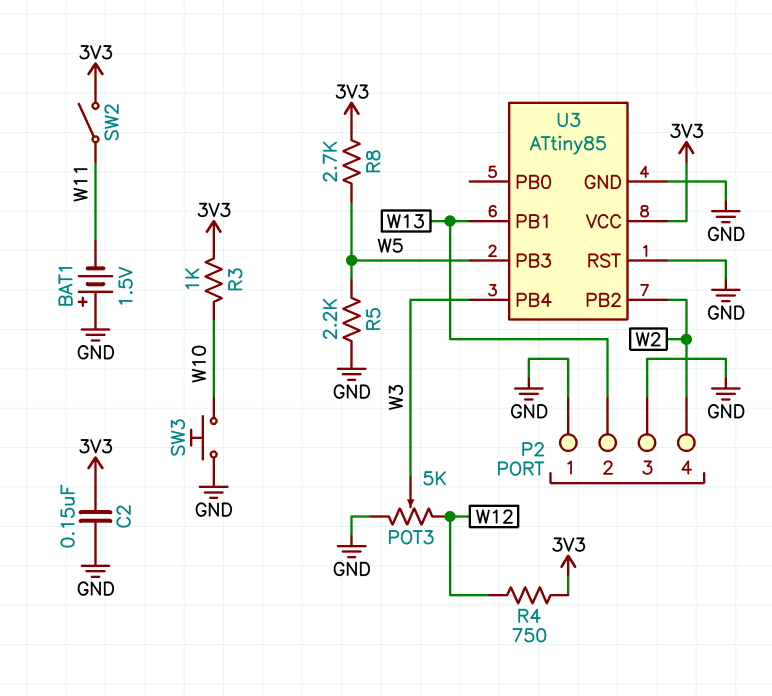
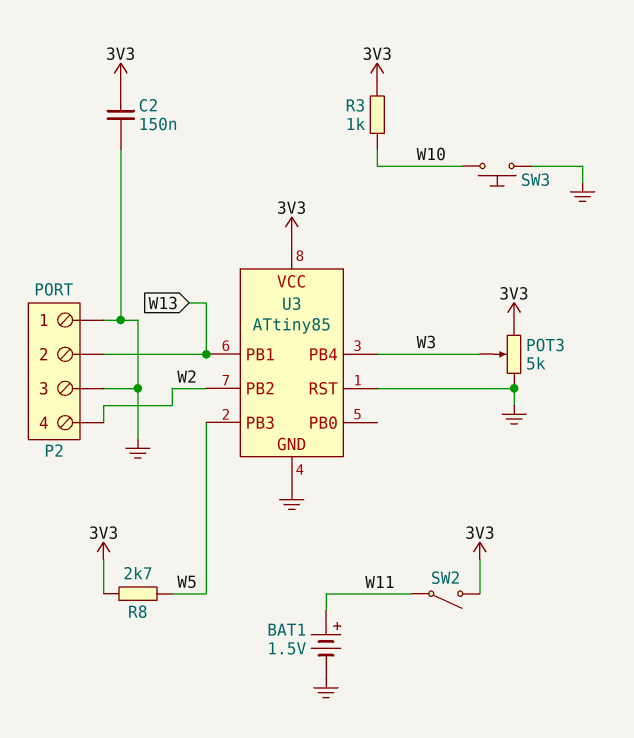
BAT1: 1.5V (plus GND, minus W11) -> 1.5V (plus W11, minus GND)
POT3: 5k (GND, W12, wiper W3) -> 5k (3V3, GND, wiper W3)
R4: 750 (3V3, W12) -> none
R5: 2.2k (GND, W5) -> none

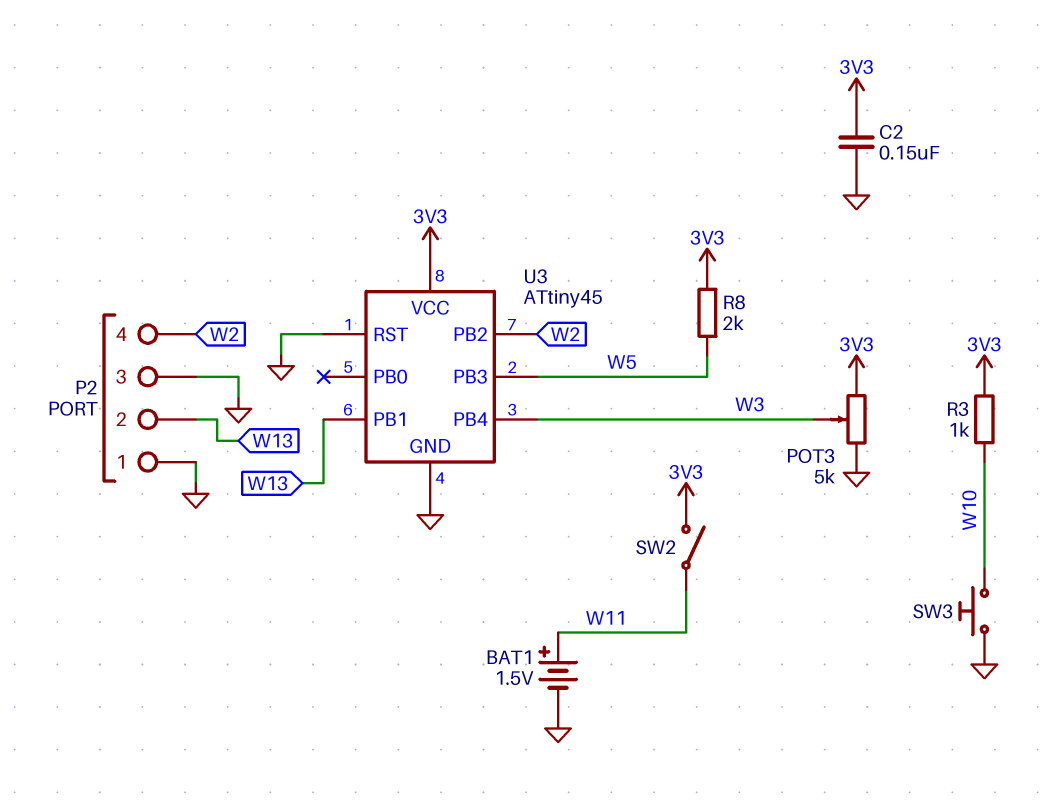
R8: 2.7k (3V3, W5) -> 2k (3V3, W5)
U3: ATtiny85 -> ATtiny45

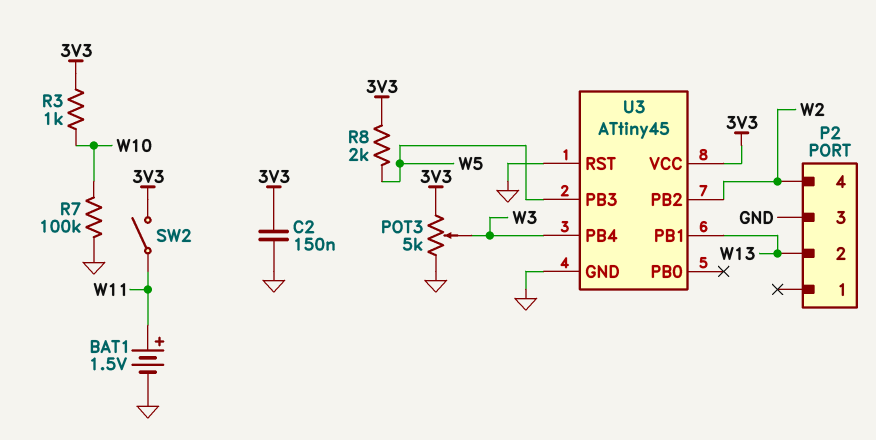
P2 pin 1: GND -> none
R7: none -> 100k (GND, W10)
SW3: button (GND, W10) -> none

